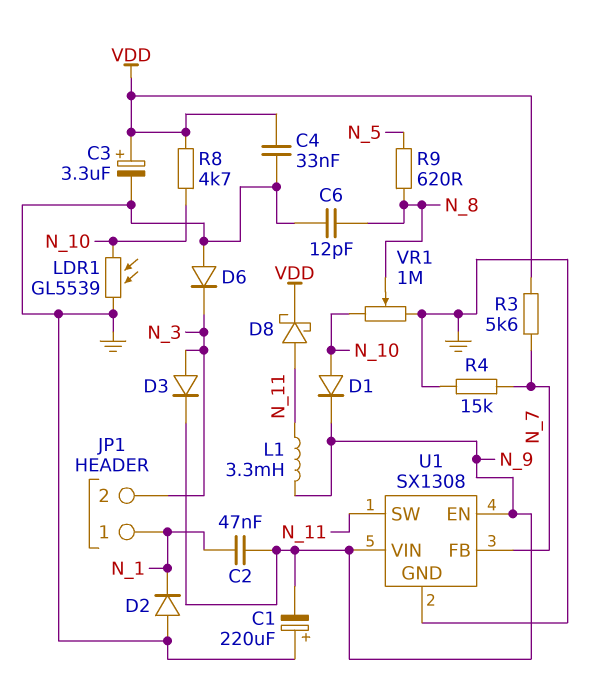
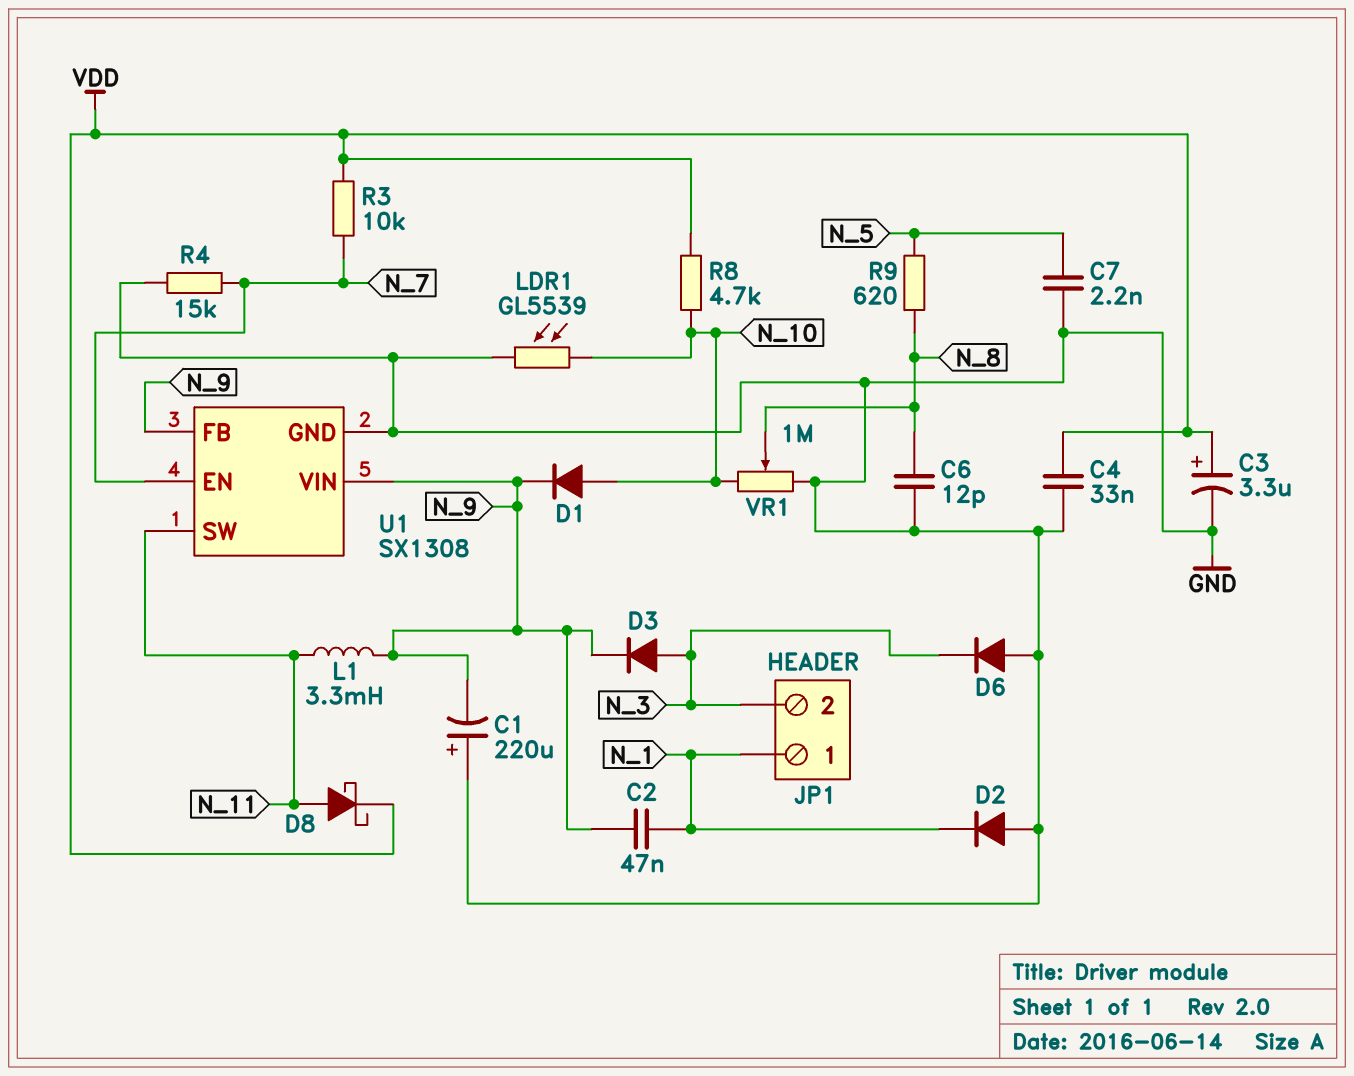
C7: none -> 2.2nF (GND, N_5)
R3: 5.6k (N_7, VDD) -> 10k (N_7, VDD)
U1 pin EN: N_9 -> N_7
U1 pin FB: N_7 -> N_9

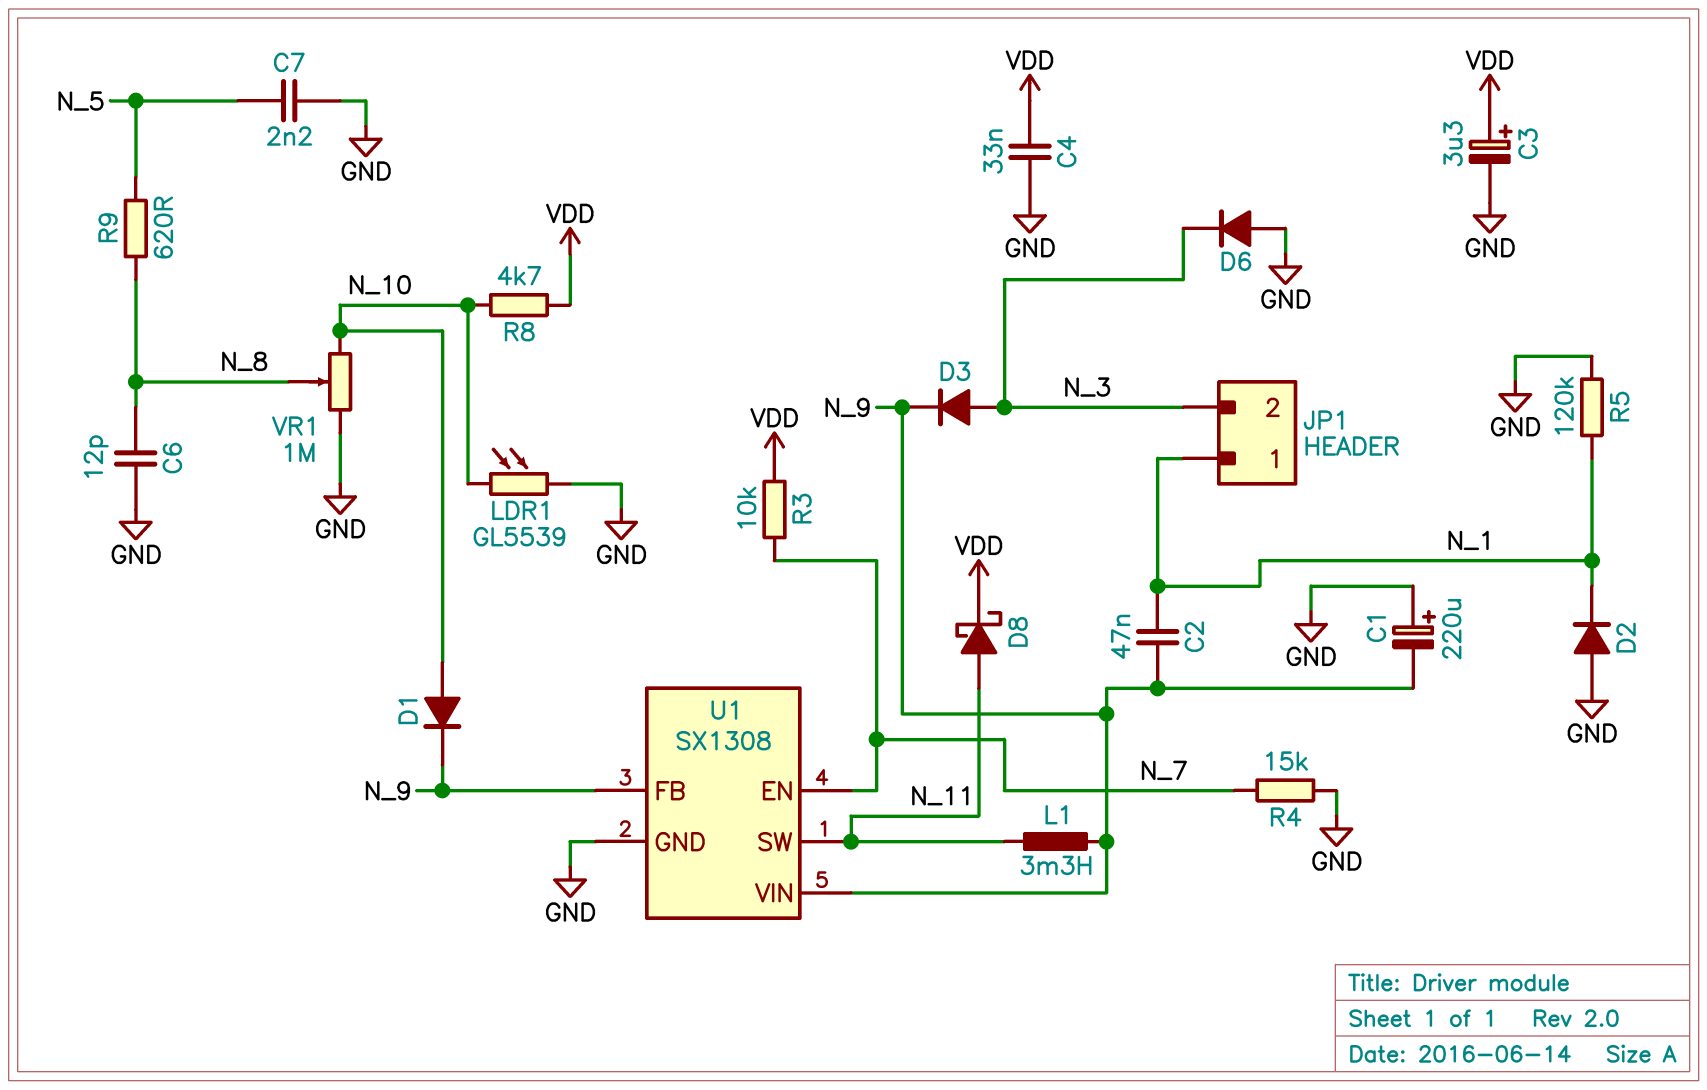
R5: none -> 120k (GND, N_1)

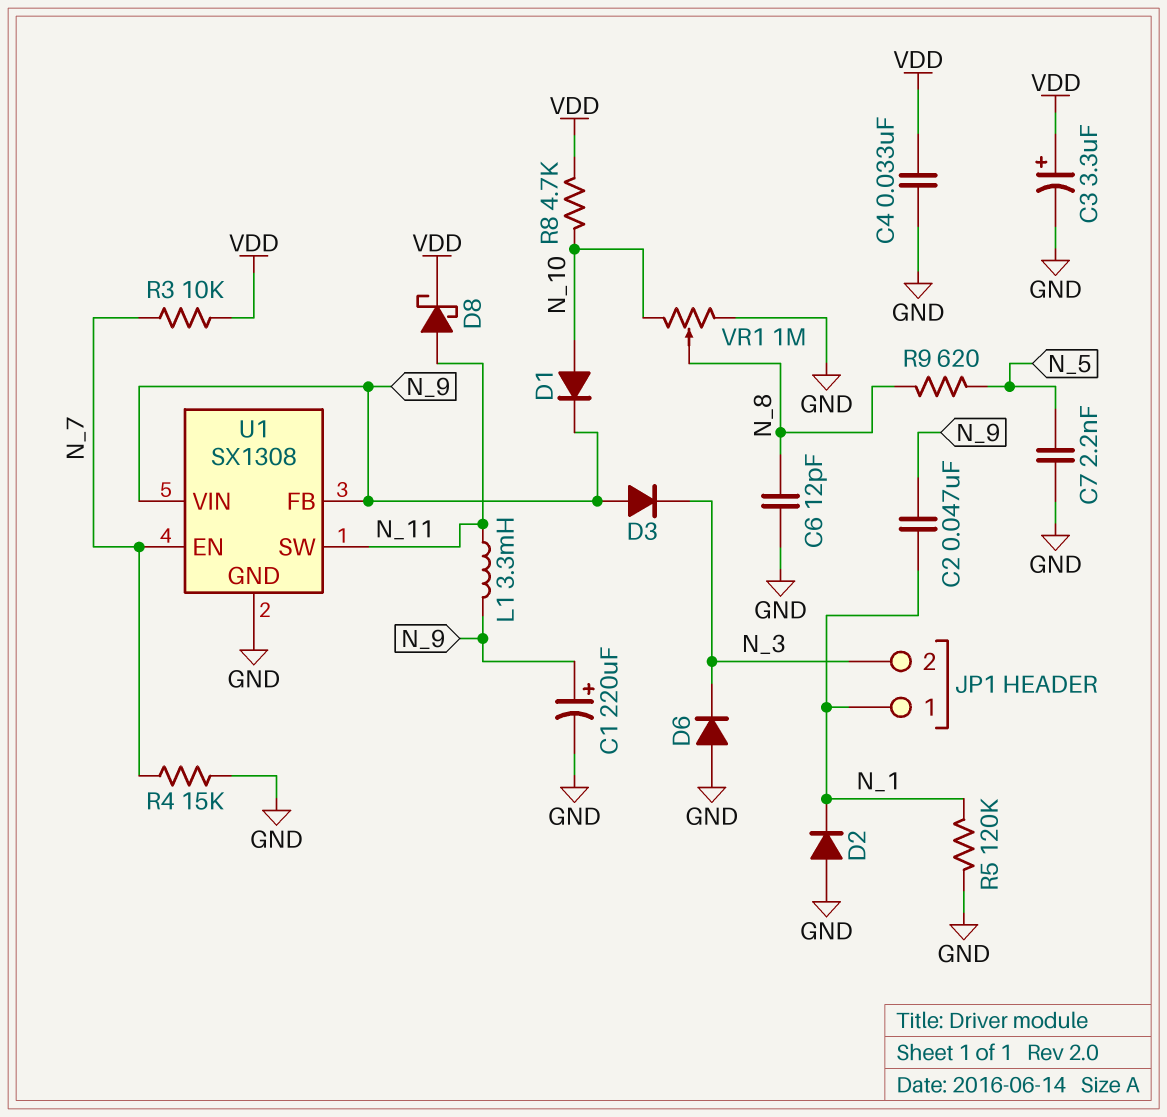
C1: 220uF (plus GND, minus N_9) -> 220uF (plus N_9, minus GND)
D3: diode (A N_3, K N_9) -> diode (A N_9, K N_3)
LDR1: GL5539 (GND, N_10) -> none

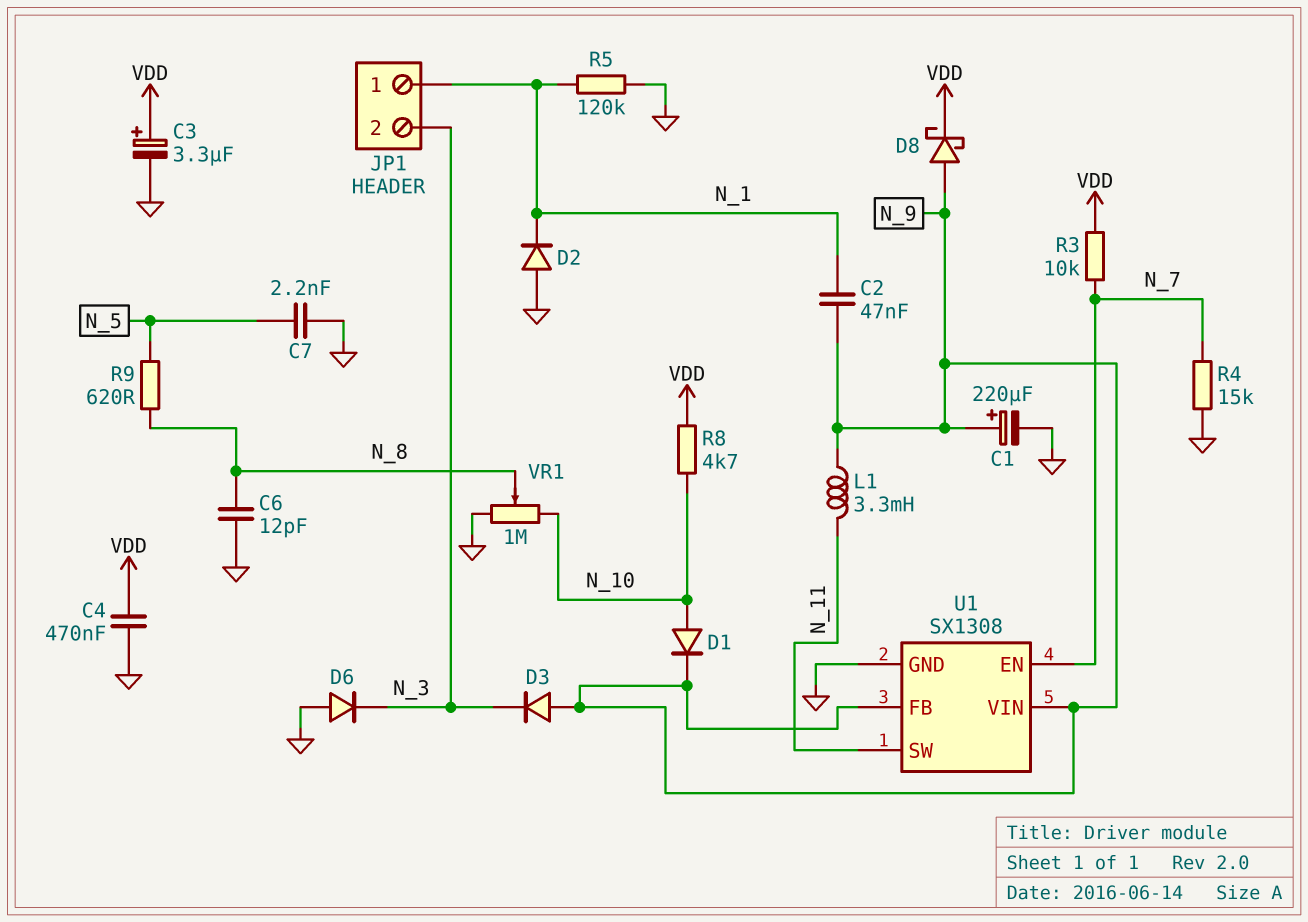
C4: 33nF (GND, VDD) -> 470nF (GND, VDD)
D8: schottky (A N_11, K VDD) -> schottky (A N_9, K VDD)

